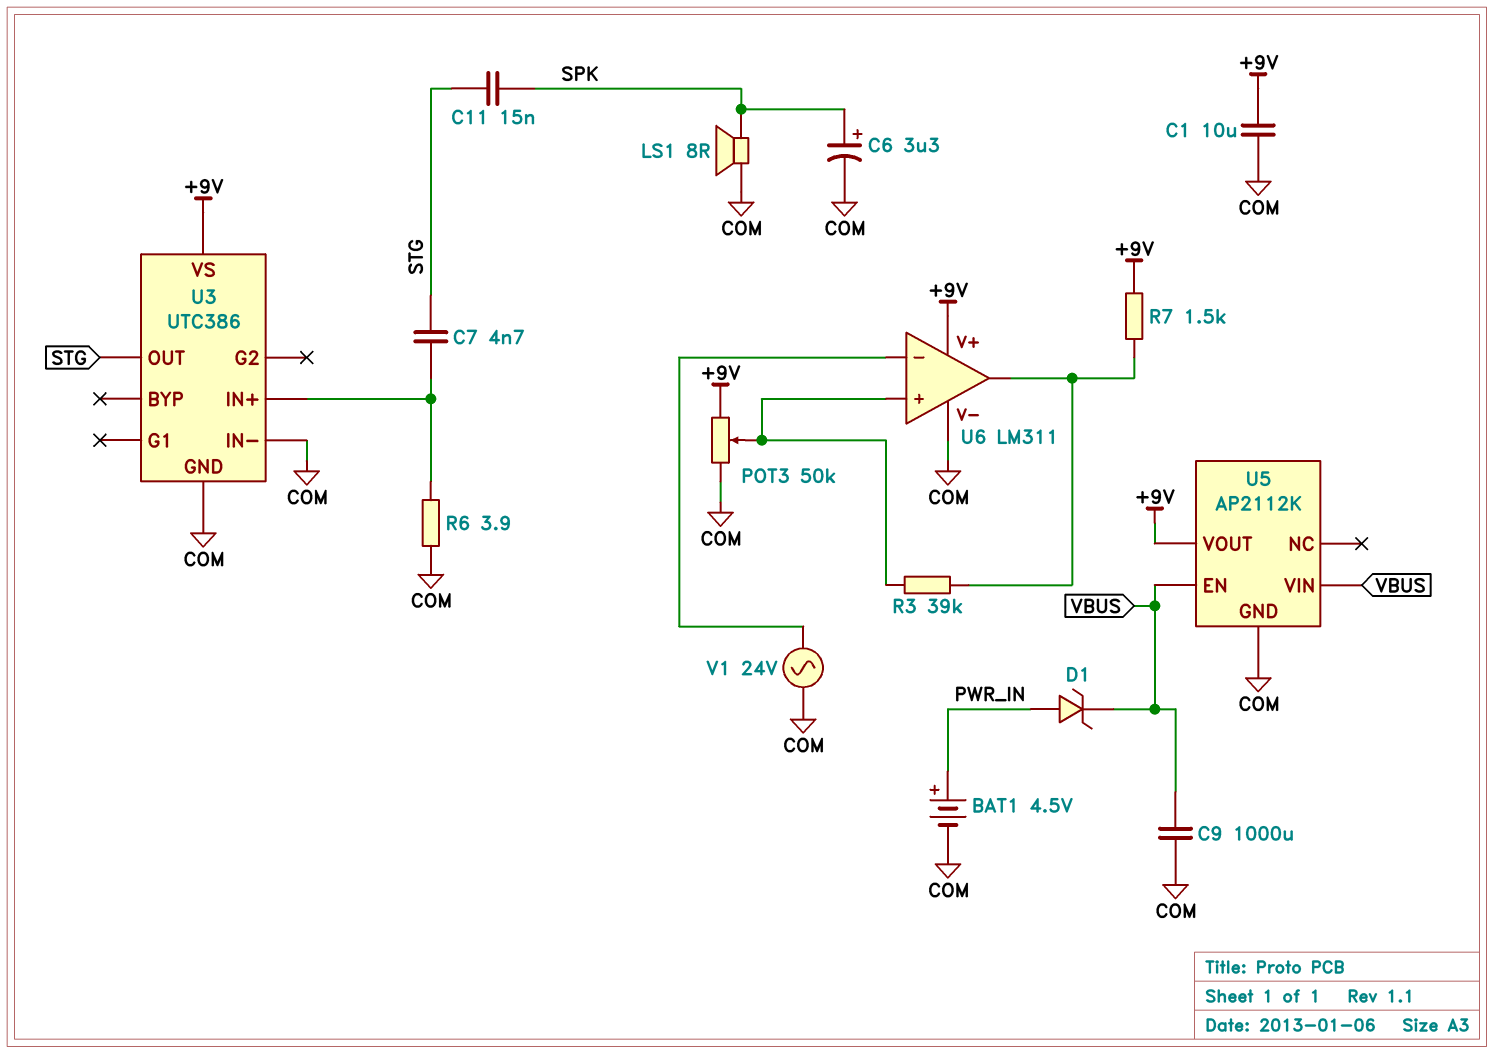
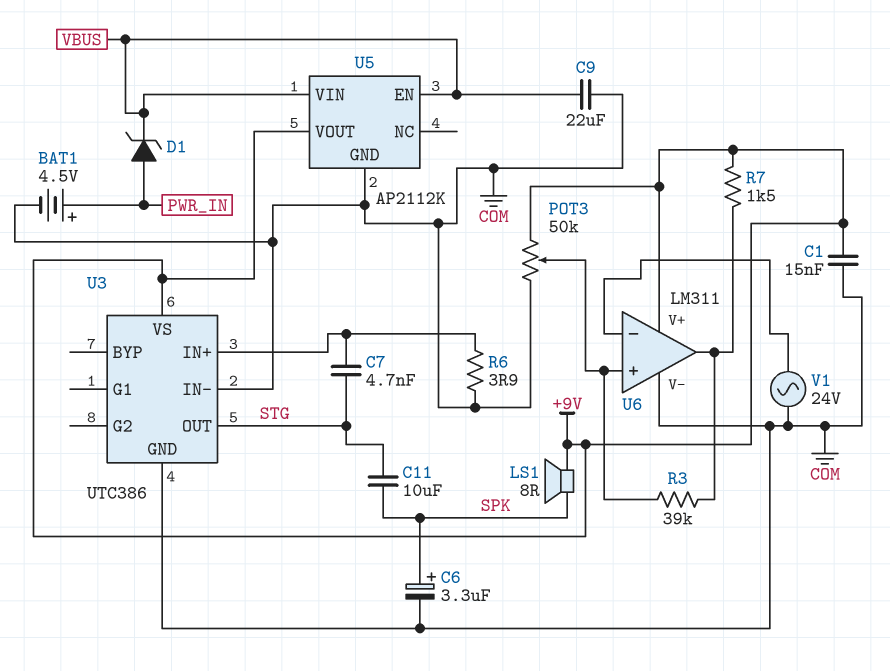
C1: 10uF (+9V, COM) -> 15nF (+9V, COM)
C9: 1000uF (COM, VBUS) -> 22uF (COM, VBUS)
C11: 15nF (SPK, STG) -> 10uF (SPK, STG)
LS1: speaker 8R (COM, SPK) -> speaker 8R (+9V, SPK)

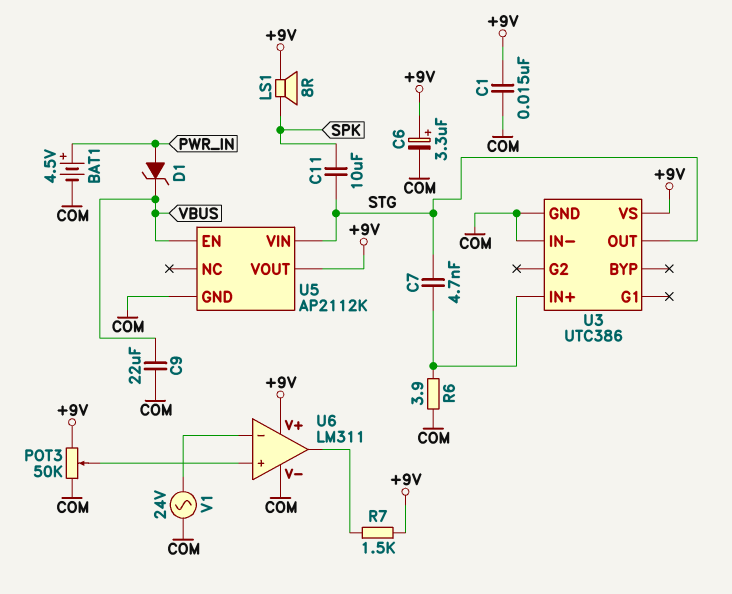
C6: 3.3uF (plus SPK, minus COM) -> 3.3uF (plus +9V, minus COM)
R3: 39k (U6/in+, U6/out) -> none
U5 pin VIN: VBUS -> STG

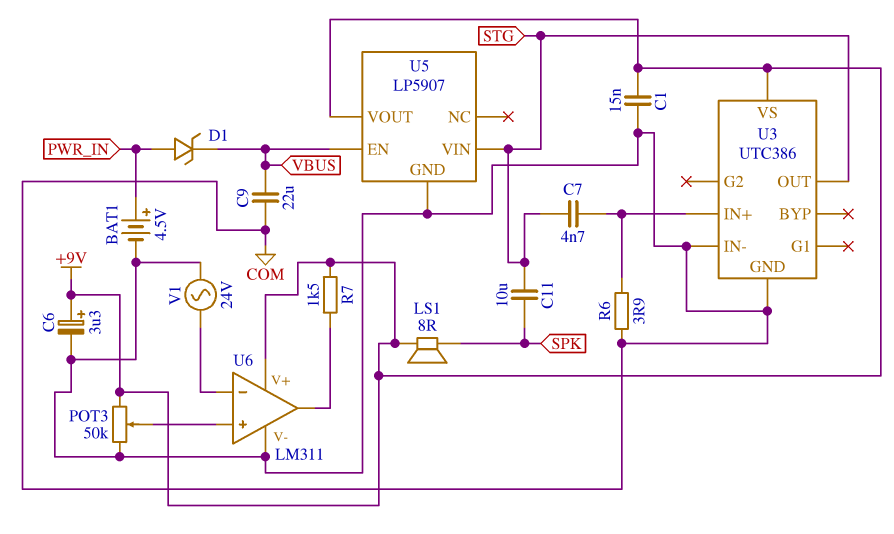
U5: AP2112K -> LP5907

